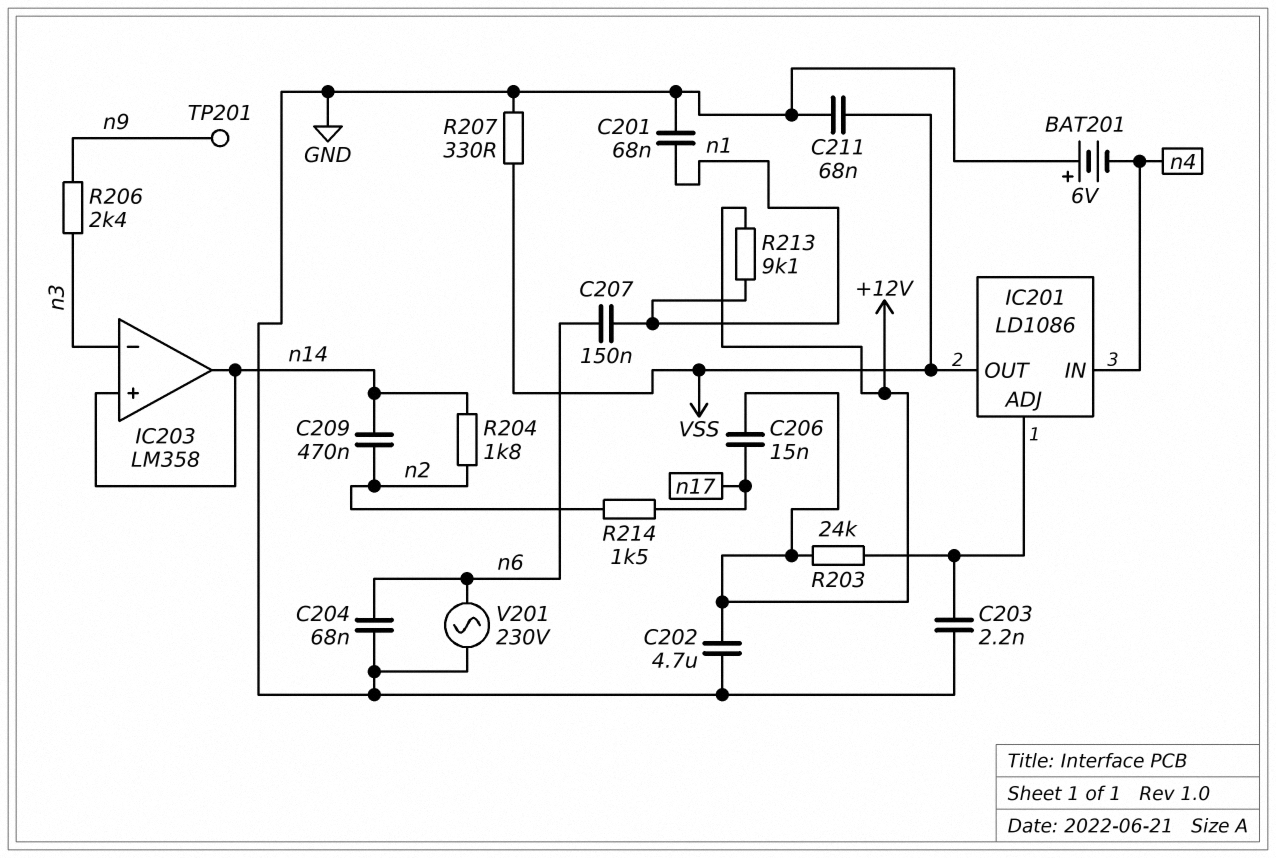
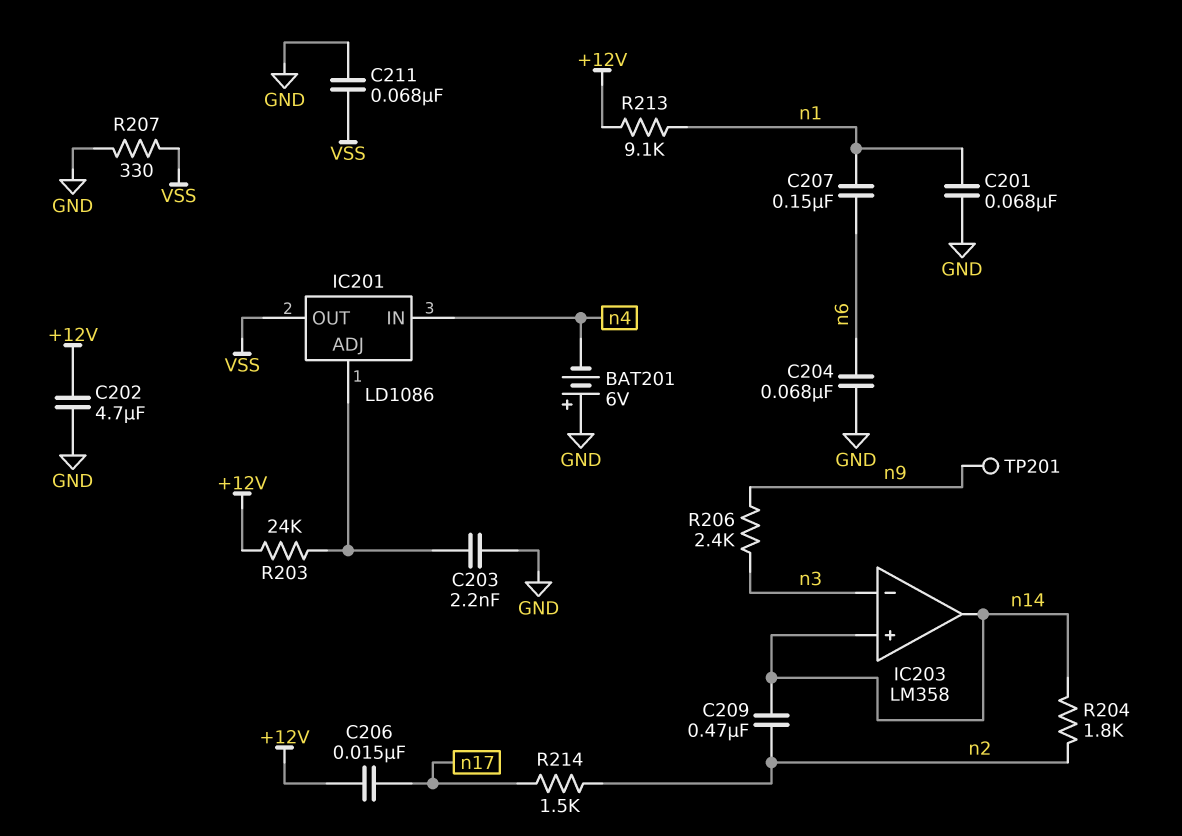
V201: AC 230V (GND, n6) -> none

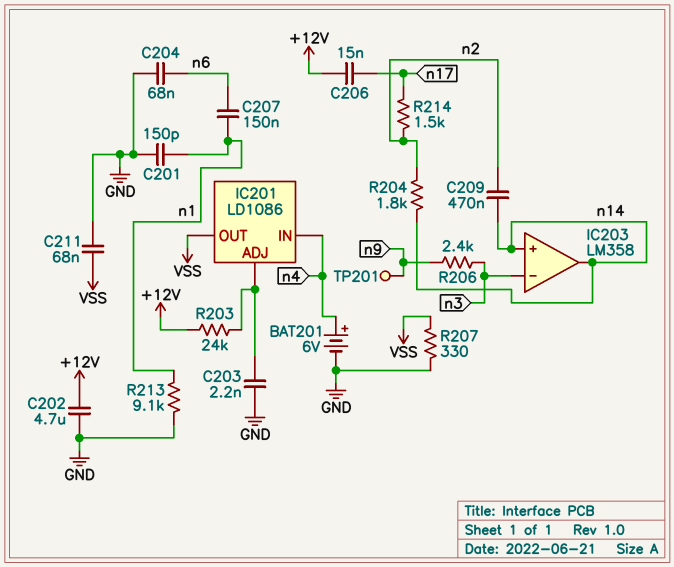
BAT201: 6V (plus GND, minus n4) -> 6V (plus n4, minus GND)
C201: 68nF (GND, n1) -> 150pF (GND, n1)
R213: 9.1k (+12V, n1) -> 9.1k (GND, n1)

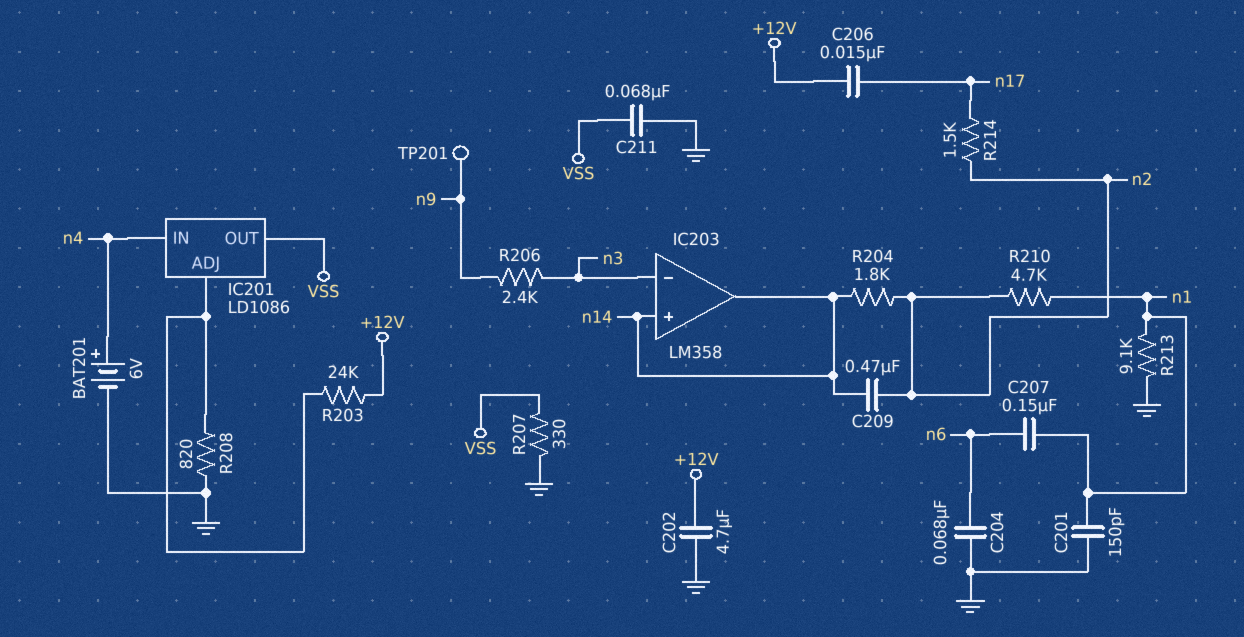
C203: 2.2nF (GND, IC201/ADJ) -> none
R208: none -> 820 (GND, IC201/ADJ)
R210: none -> 4.7k (n1, n2)

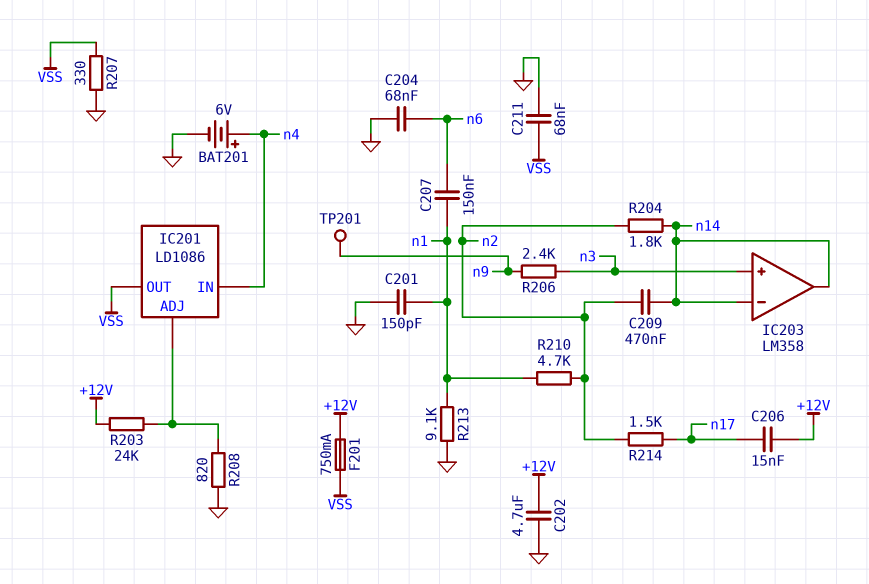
F201: none -> 750mA (+12V, VSS)
IC203 pin in+: n14 -> n3
IC203 pin in-: n3 -> n14

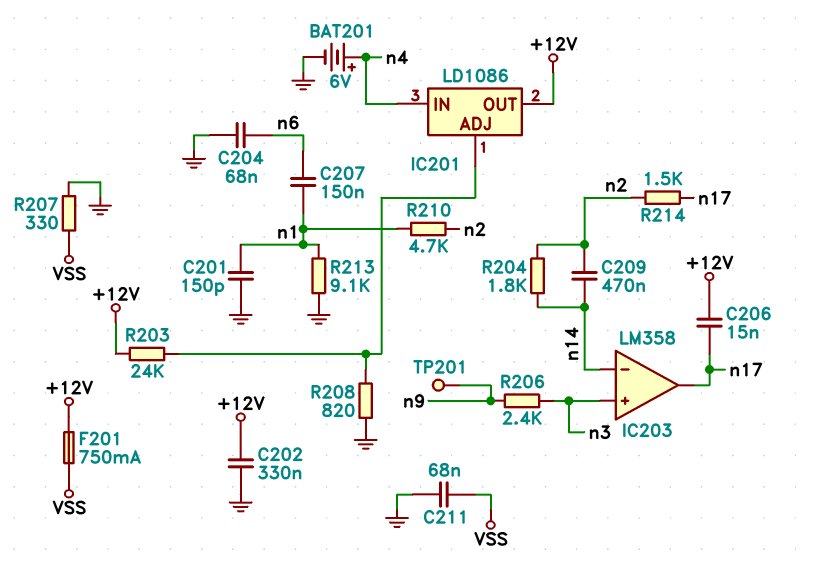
C202: 4.7uF (+12V, GND) -> 330nF (+12V, GND)
IC201 pin OUT: VSS -> +12V
IC203 pin out: n14 -> n17

